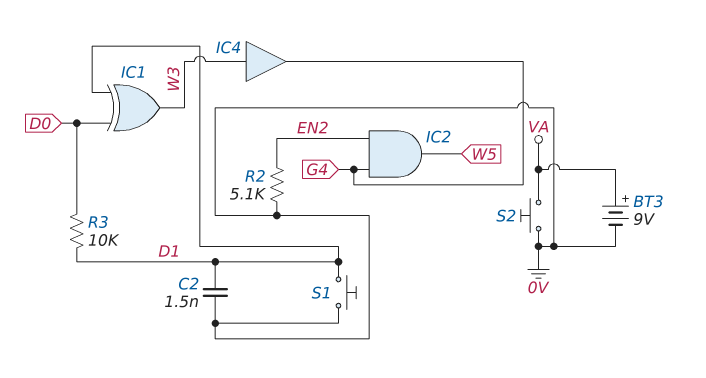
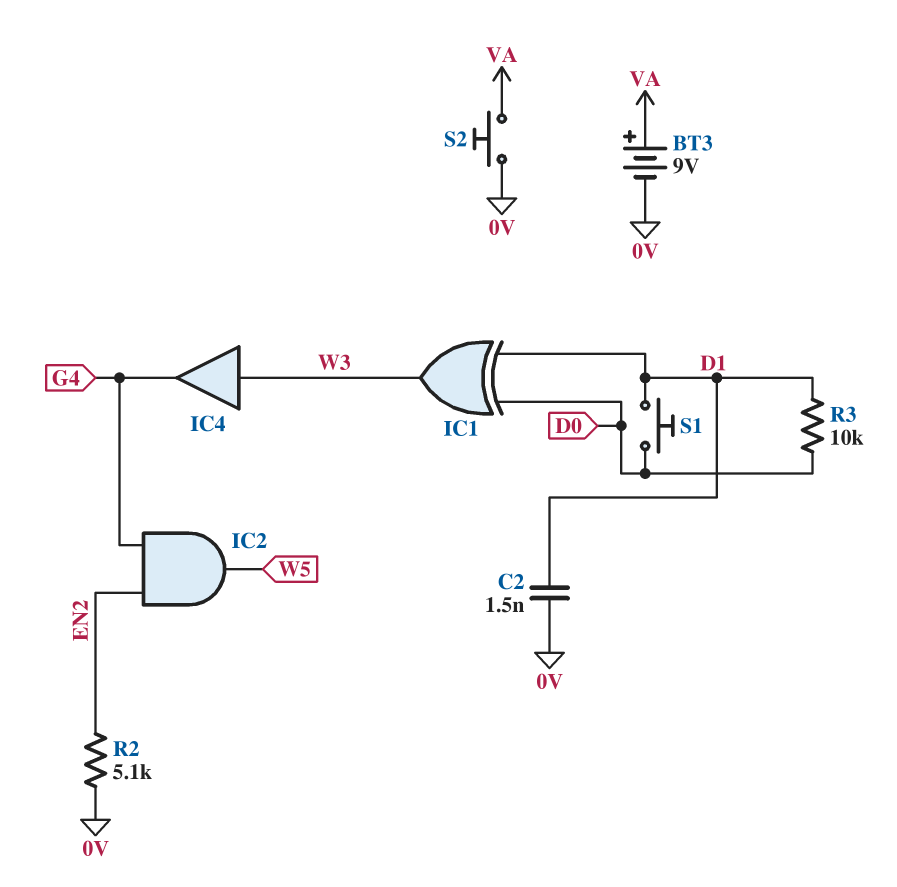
S1: button (0V, D1) -> button (D0, D1)

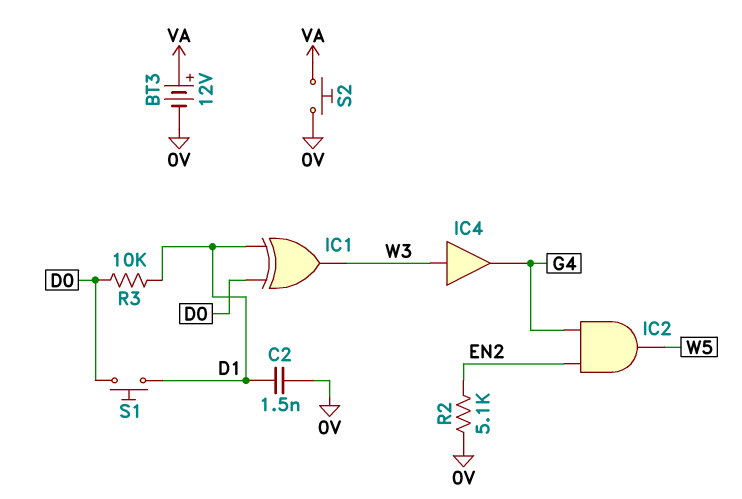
BT3: 9V (plus VA, minus 0V) -> 12V (plus VA, minus 0V)

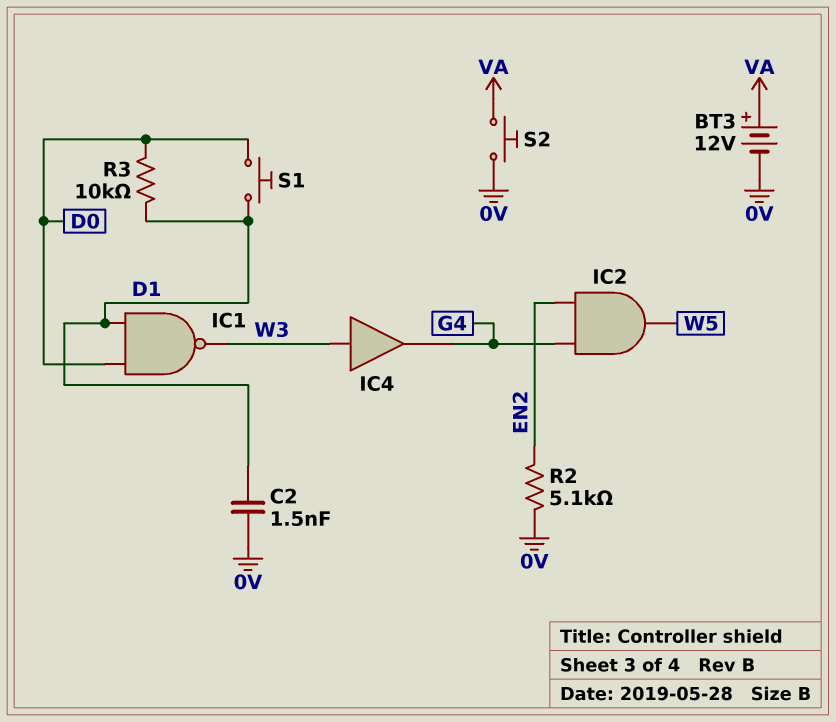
IC1: XOR (in D0, in D1, out W3) -> NAND (in D0, in D1, out W3)

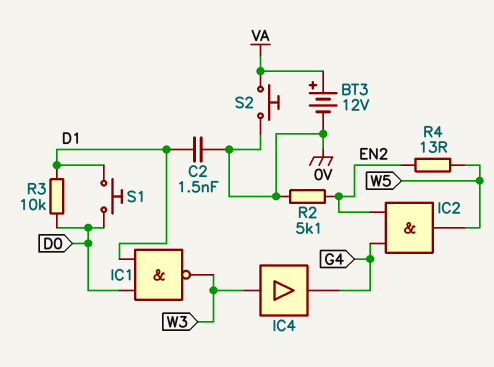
R4: none -> 13 (EN2, W5)

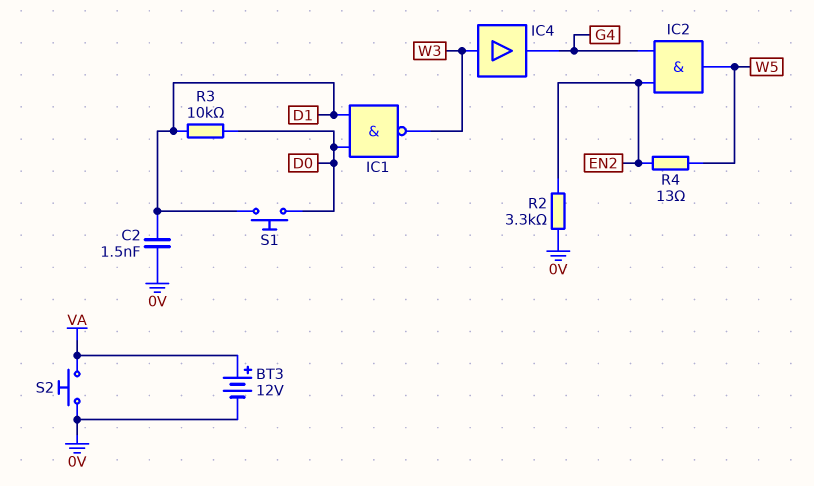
R2: 5.1k (0V, EN2) -> 3.3k (0V, EN2)

